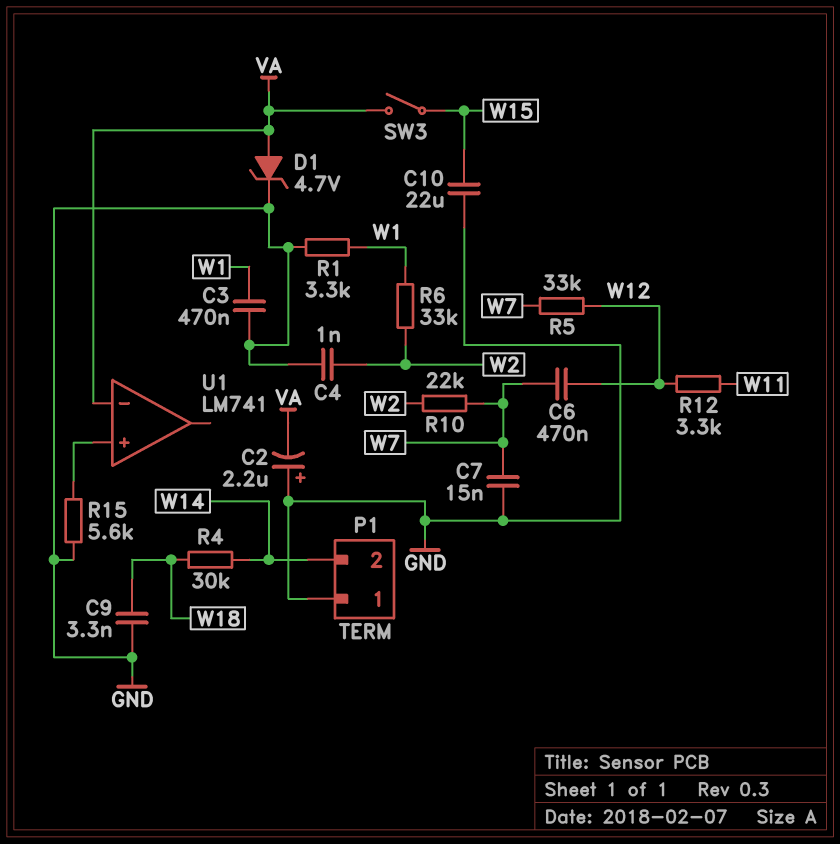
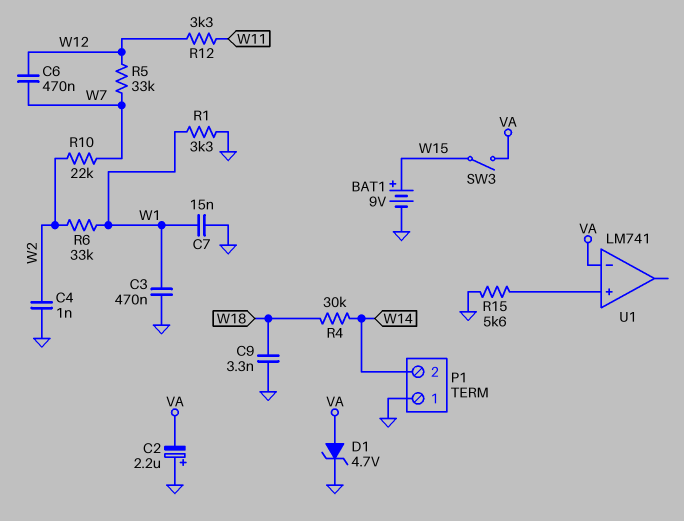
BAT1: none -> 9V (plus W15, minus GND)
C7: 15nF (GND, W7) -> 15nF (GND, W1)
C10: 22uF (GND, W15) -> none

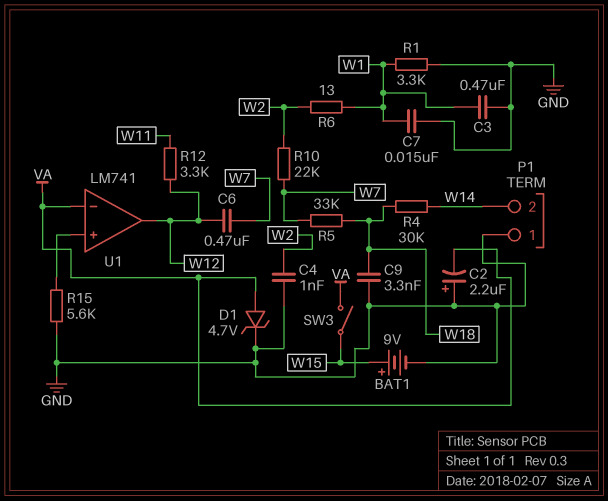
R5: 33k (W7, W12) -> 33k (W7, W18)
R6: 33k (W1, W2) -> 13 (W1, W2)
U1 pin out: none -> W12

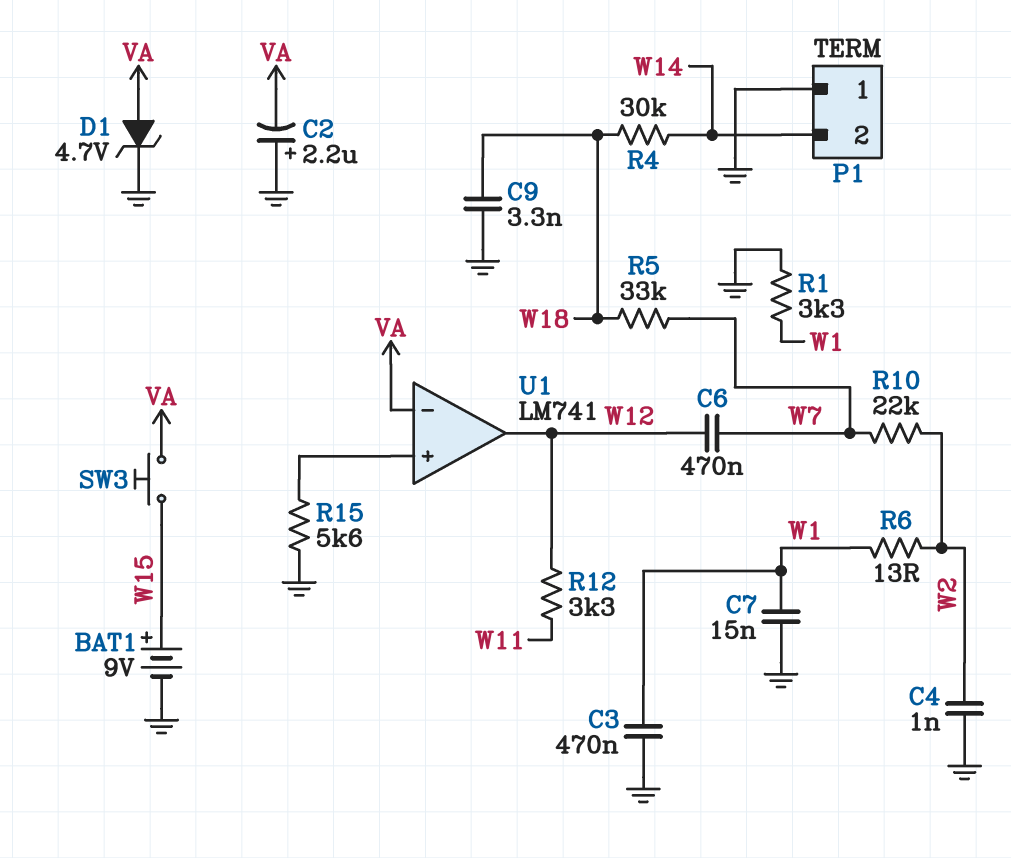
SW3: switch (VA, W15) -> button (VA, W15)

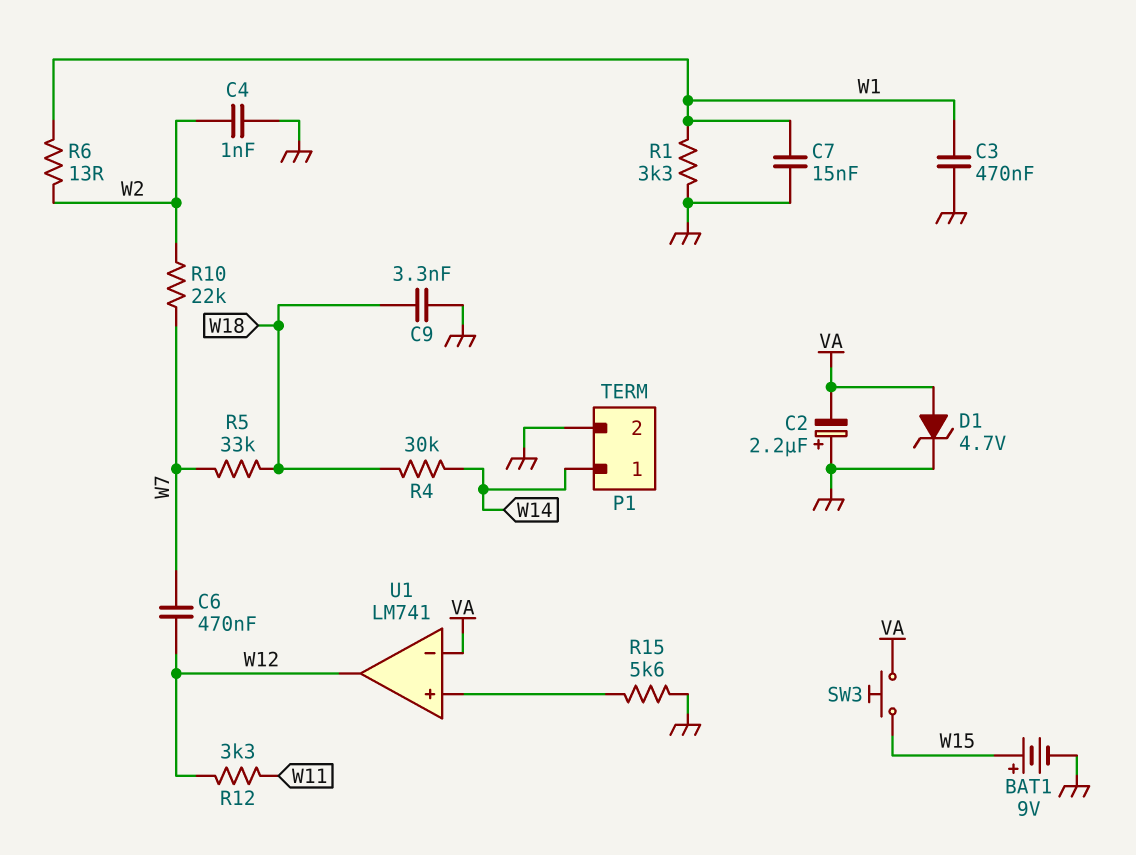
P1 pin 1: GND -> W14
P1 pin 2: W14 -> GND

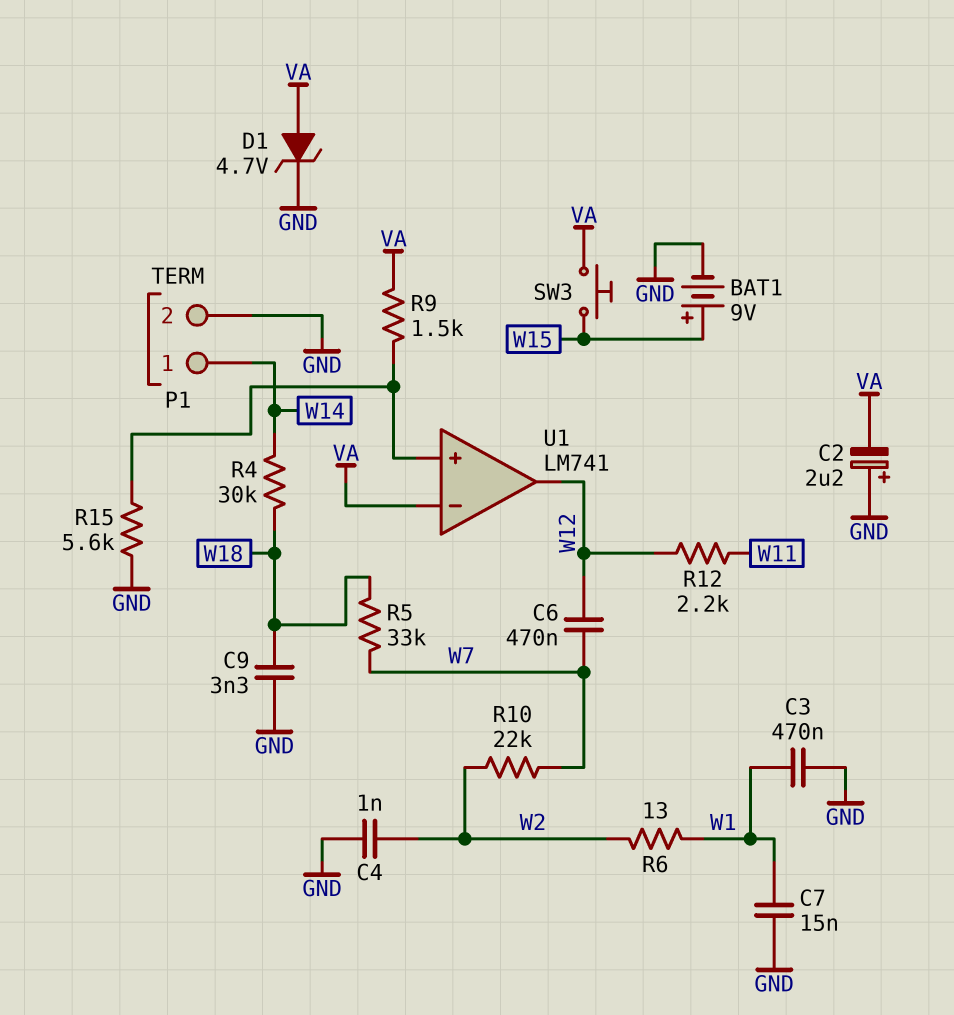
R1: 3.3k (GND, W1) -> none
R9: none -> 1.5k (U1/in+, VA)
R12: 3.3k (W11, W12) -> 2.2k (W11, W12)

